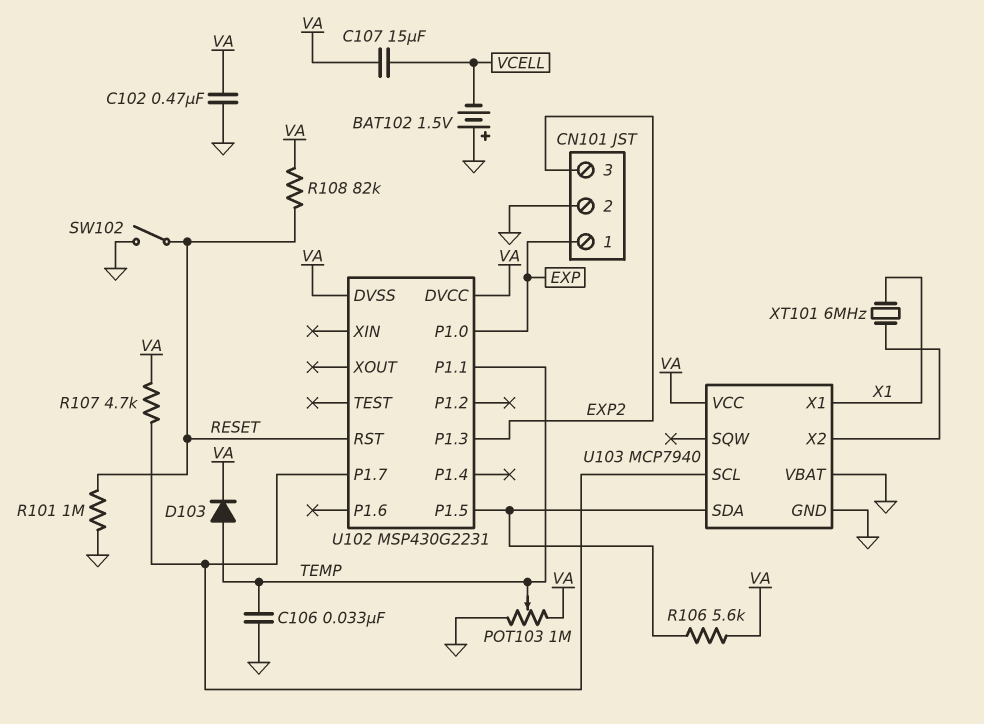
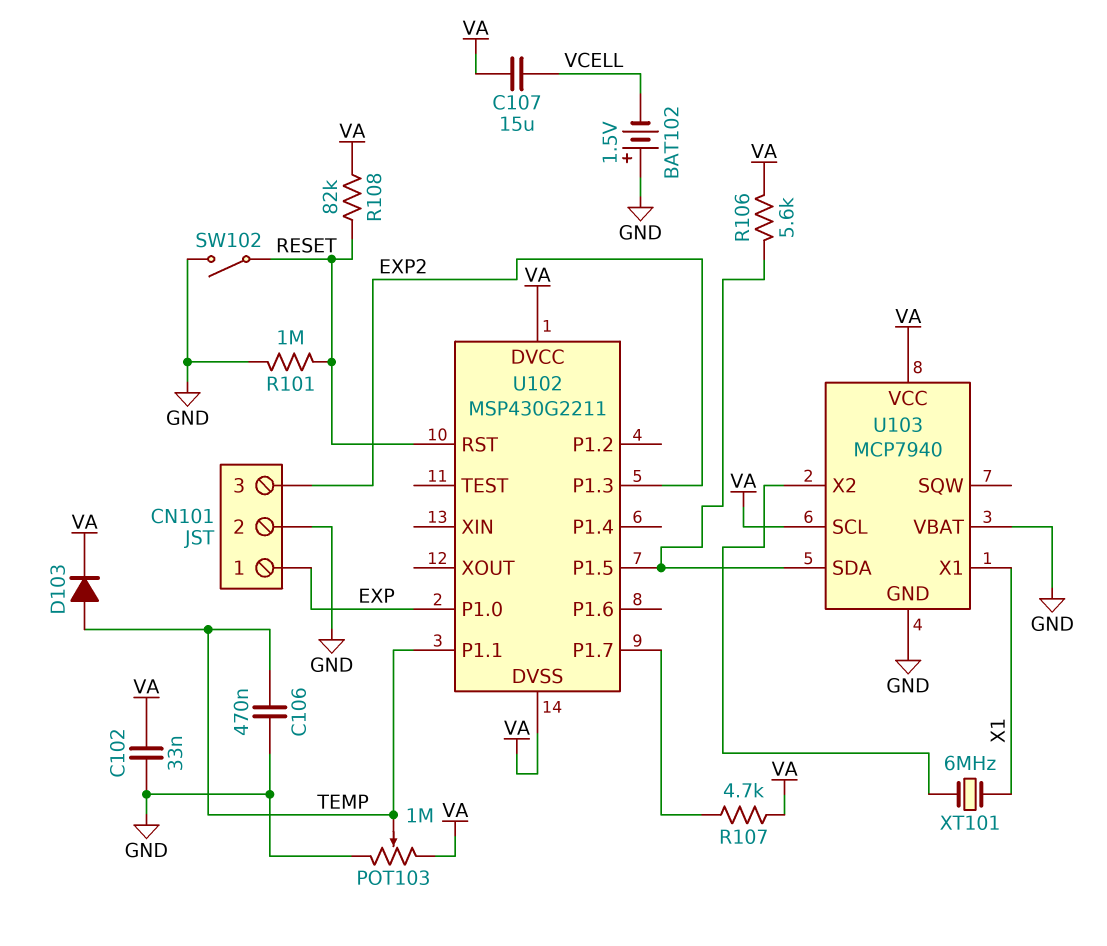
C102: 470nF (GND, VA) -> 33nF (GND, VA)
C106: 33nF (GND, TEMP) -> 470nF (GND, TEMP)
U102: MSP430G2231 -> MSP430G2211
U103 pin SCL: U102/P1.7 -> VA

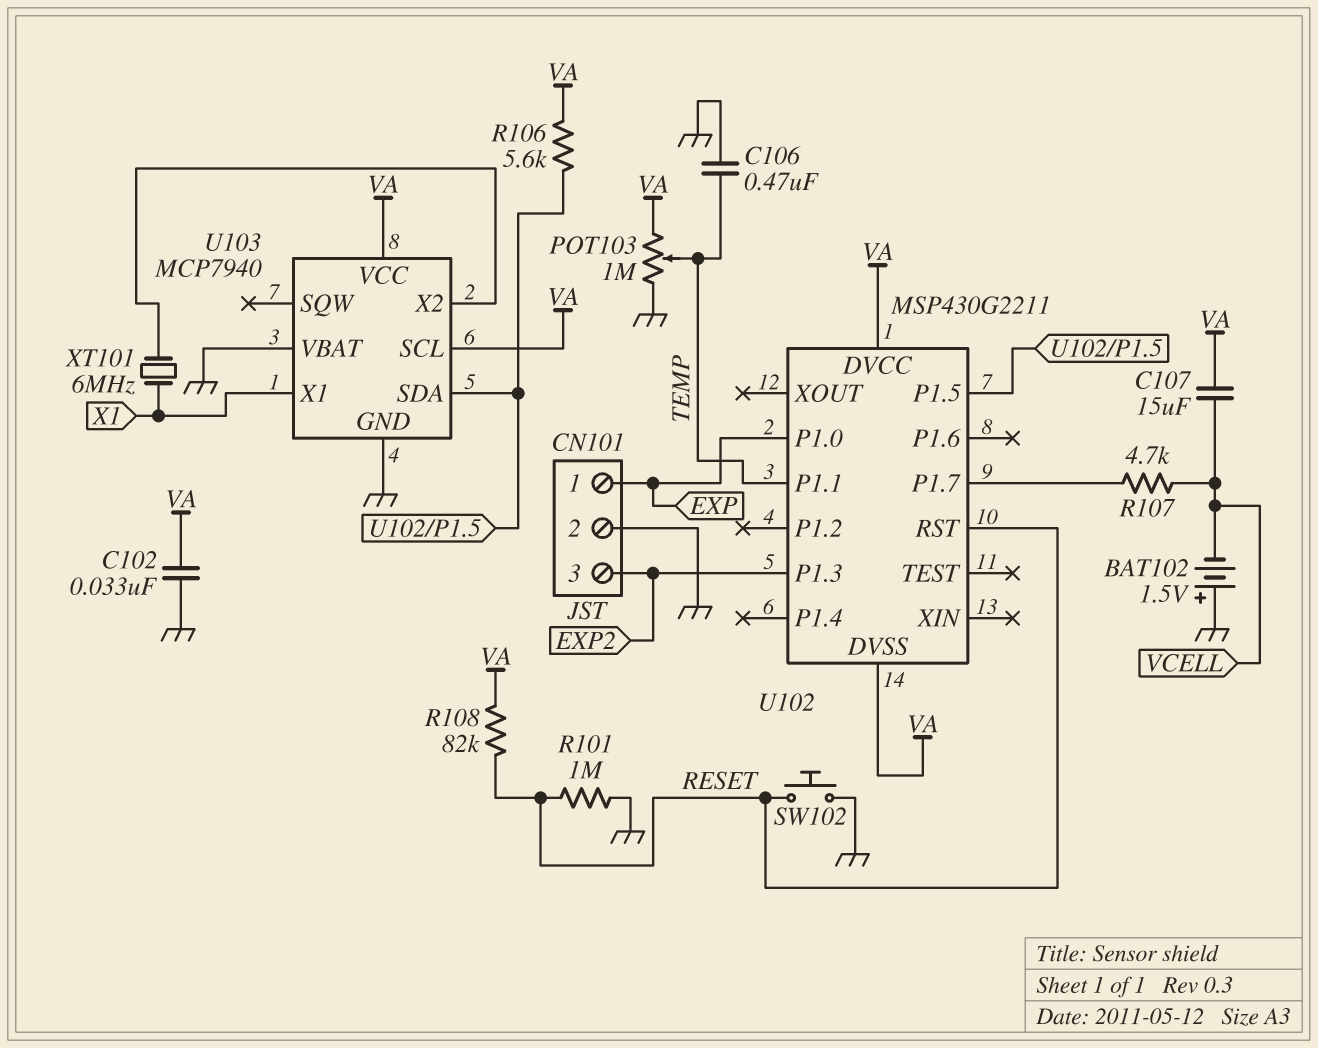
D103: diode (A TEMP, K VA) -> none
R107: 4.7k (U102/P1.7, VA) -> 4.7k (U102/P1.7, VCELL)
SW102: switch (GND, RESET) -> button (GND, RESET)

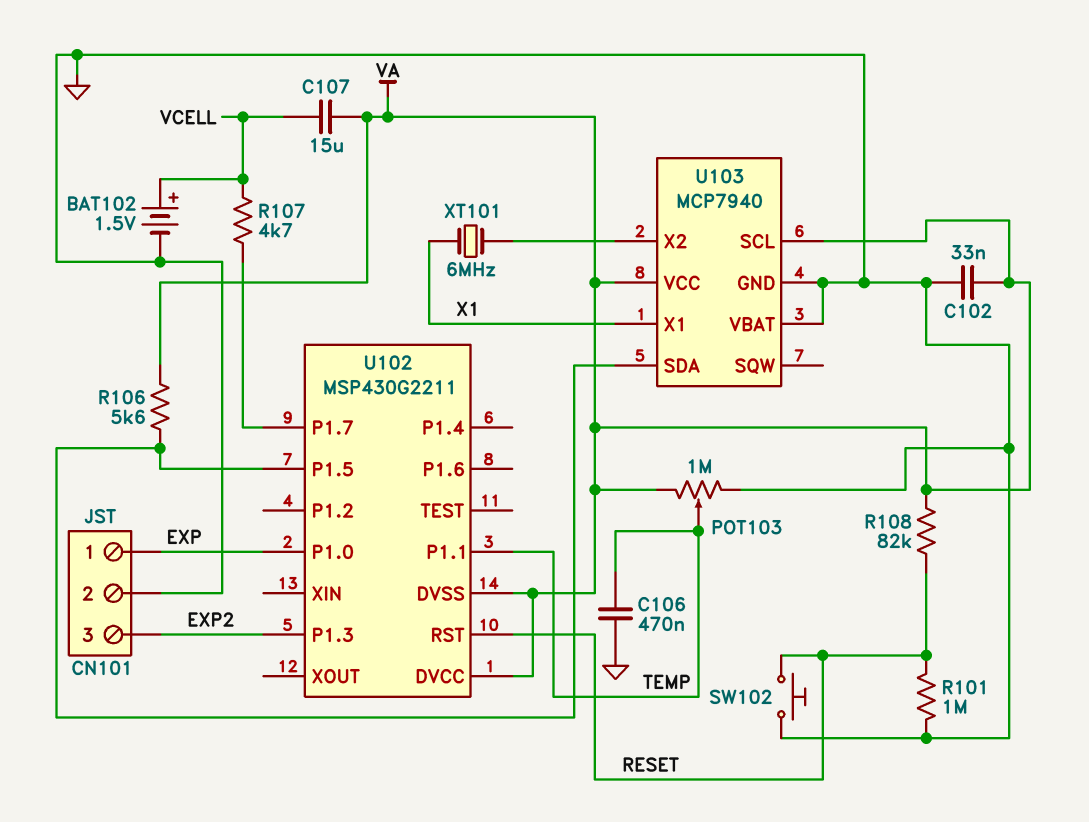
BAT102: 1.5V (plus GND, minus VCELL) -> 1.5V (plus VCELL, minus GND)

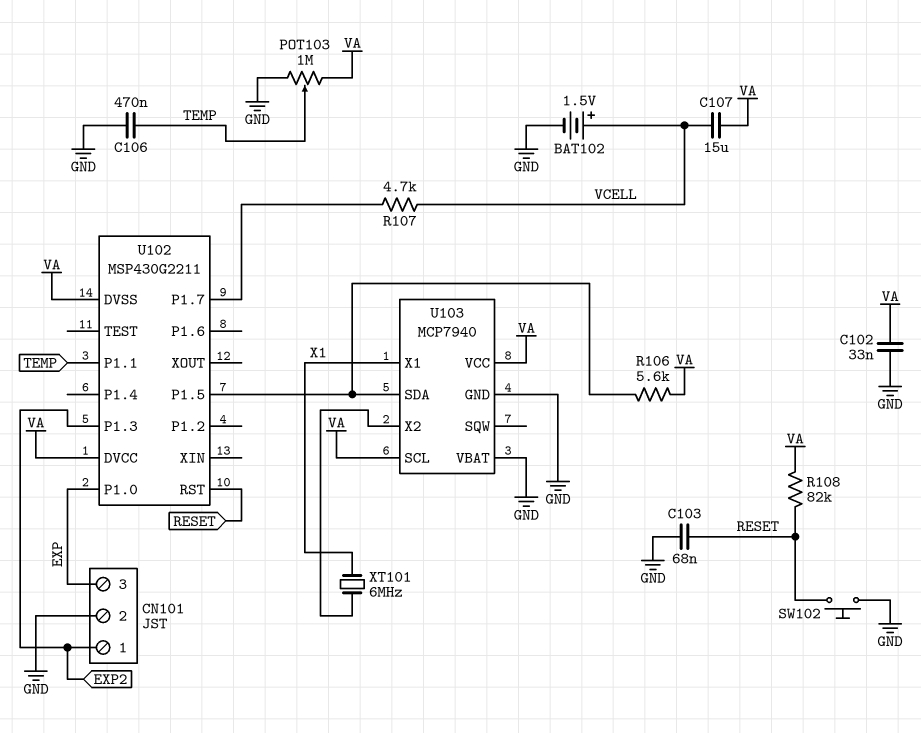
C103: none -> 68nF (GND, RESET)
CN101 pin 1: EXP -> EXP2
CN101 pin 3: EXP2 -> EXP
R101: 1M (GND, RESET) -> none

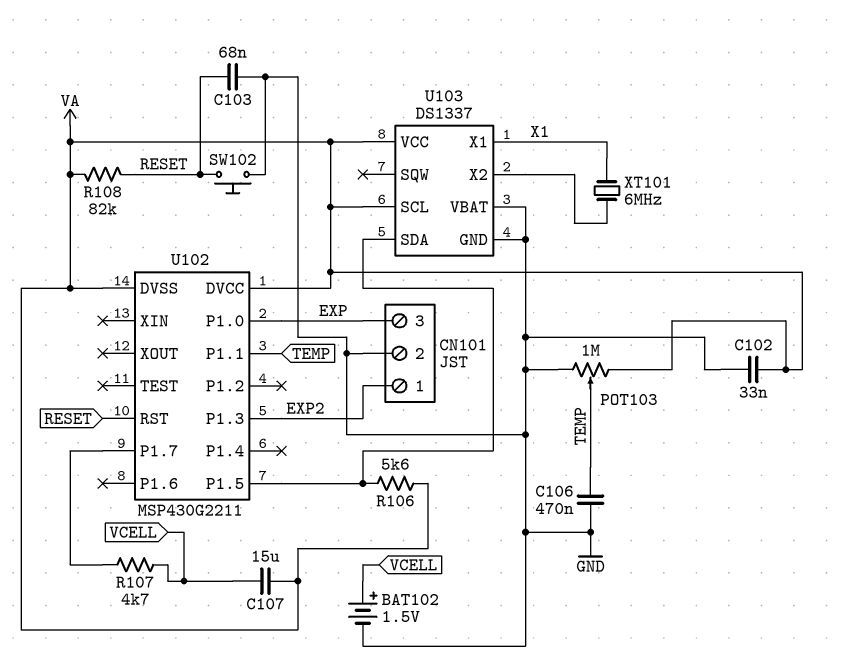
U103: MCP7940 -> DS1337

